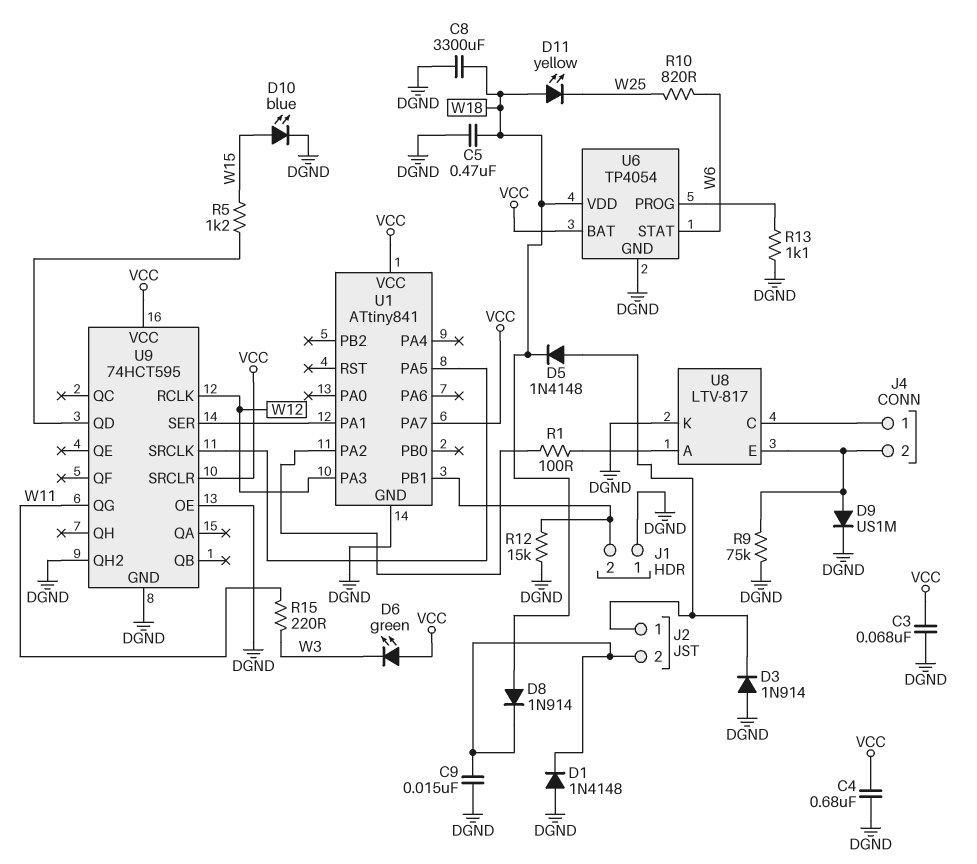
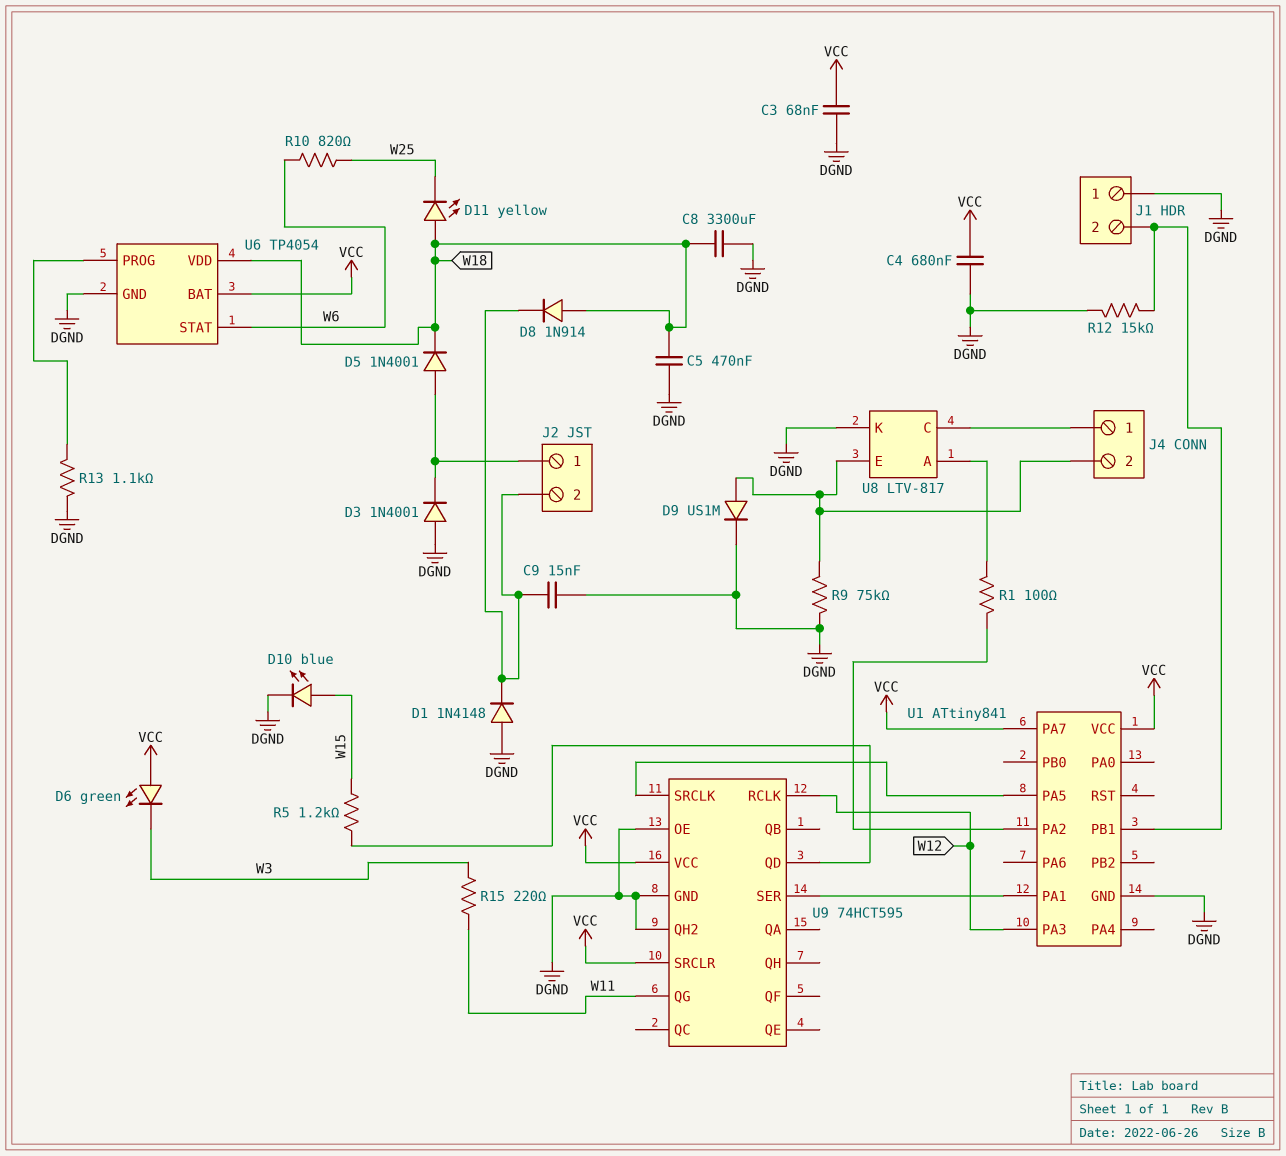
D3: diode 1N914 (A DGND, K J2/1) -> diode 1N4001 (A DGND, K J2/1)
D5: diode 1N4148 (A J2/1, K W18) -> diode 1N4001 (A J2/1, K W18)

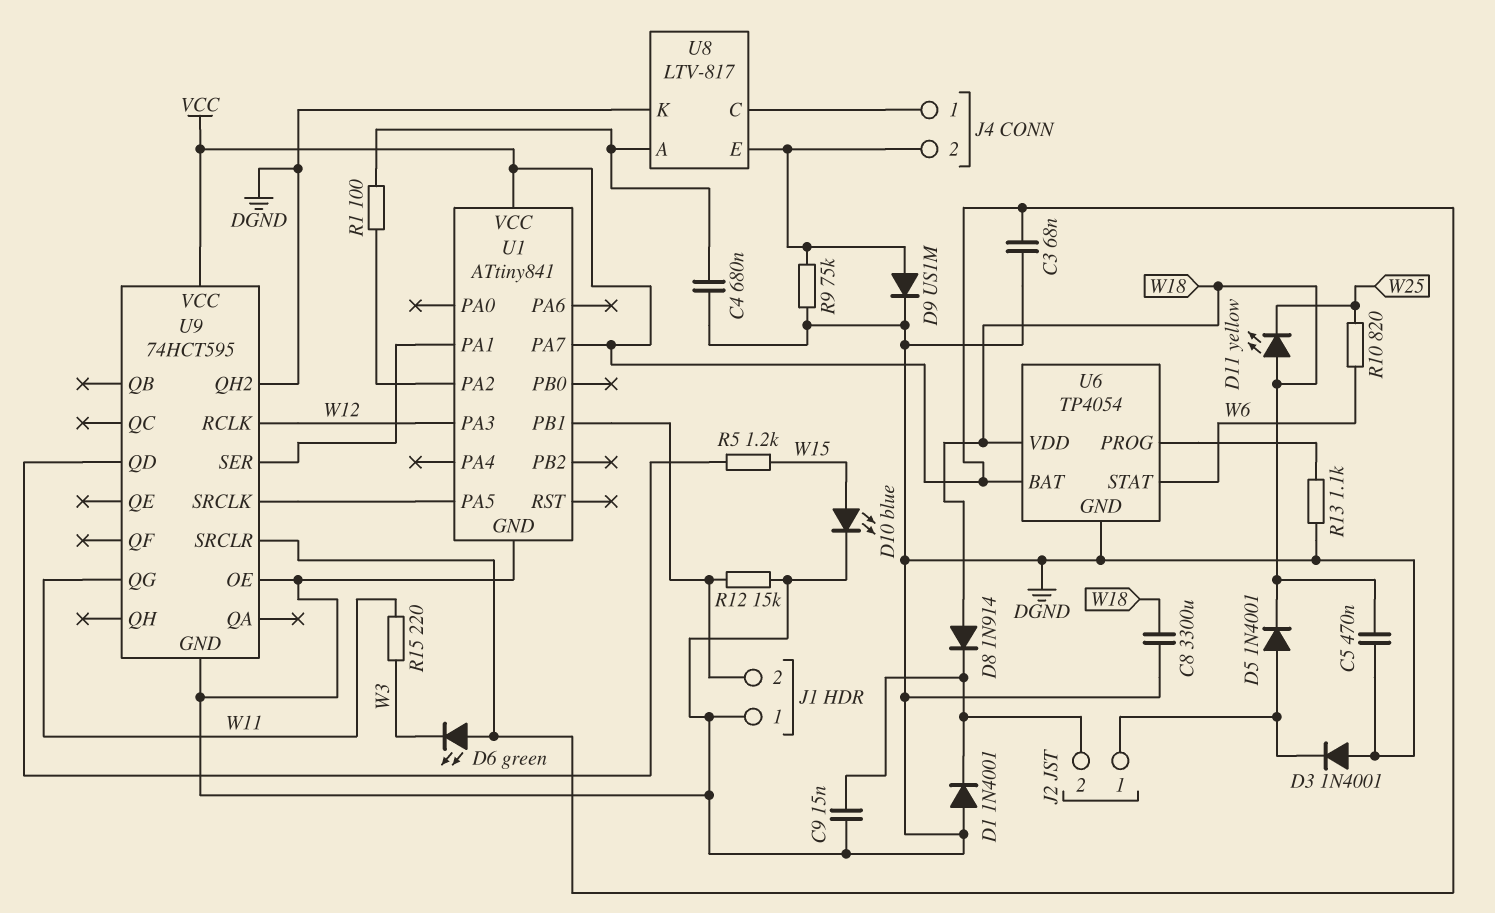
C4: 680nF (DGND, VCC) -> 680nF (DGND, U8/A)
D1: diode 1N4148 (A DGND, K J2/2) -> diode 1N4001 (A DGND, K J2/2)

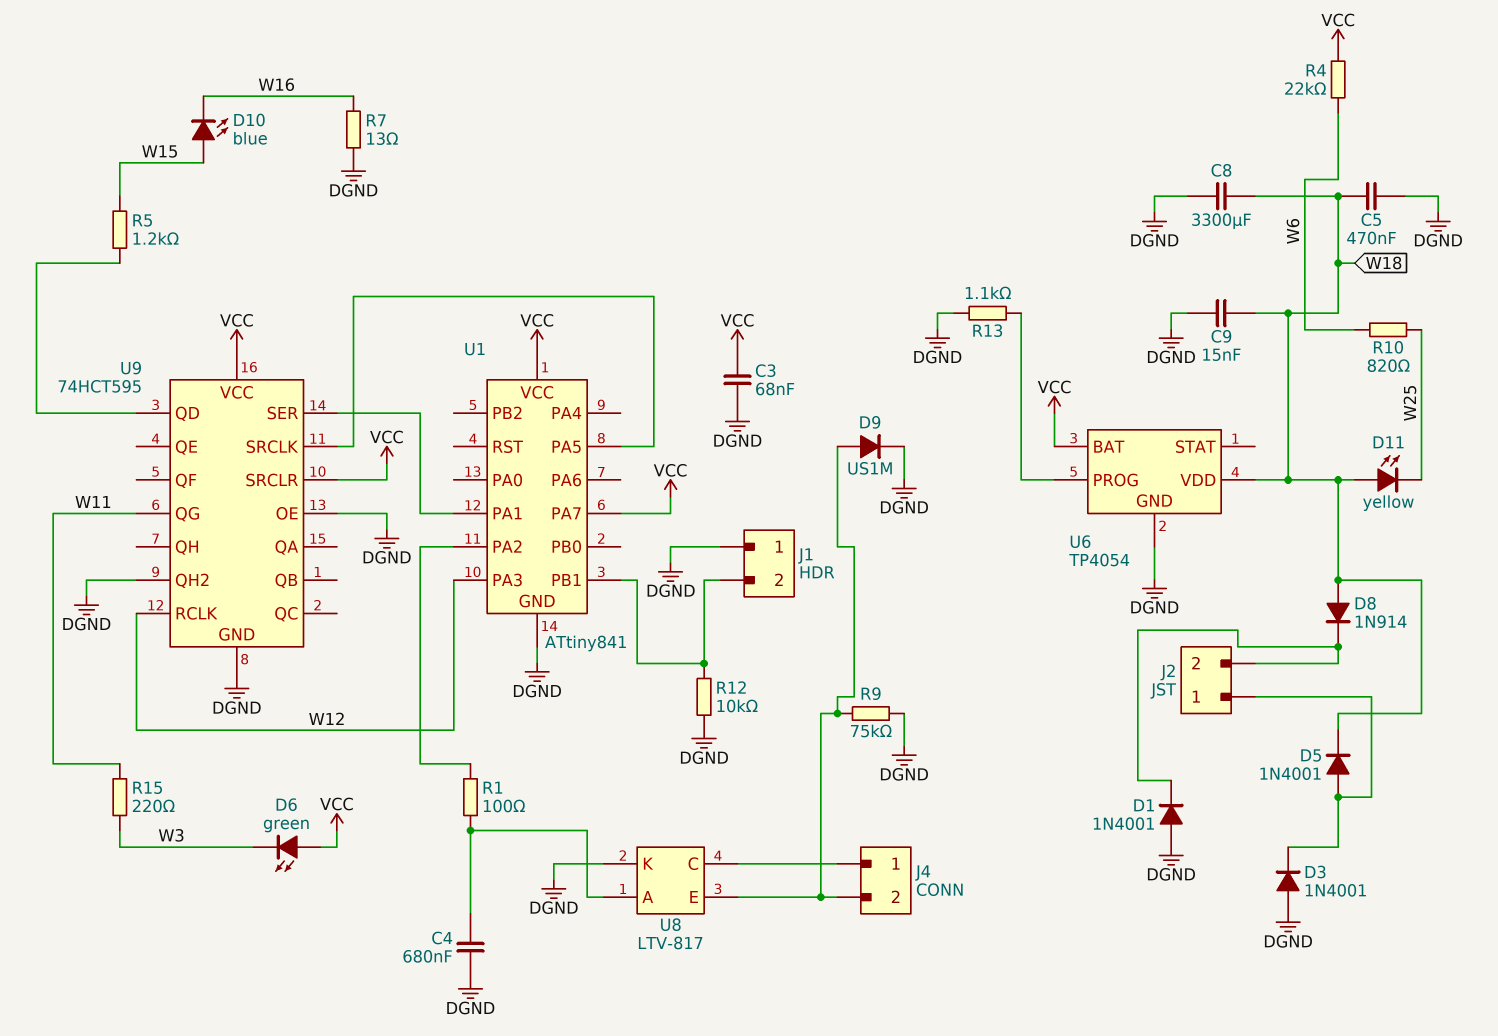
C9: 15nF (DGND, J2/2) -> 15nF (DGND, W18)
D10: LED blue (A W15, K DGND) -> LED blue (A W15, K W16)
R4: none -> 22k (VCC, W6)
R7: none -> 13 (DGND, W16)
R12: 15k (DGND, J1/2) -> 10k (DGND, J1/2)
U6 pin STAT: W6 -> none

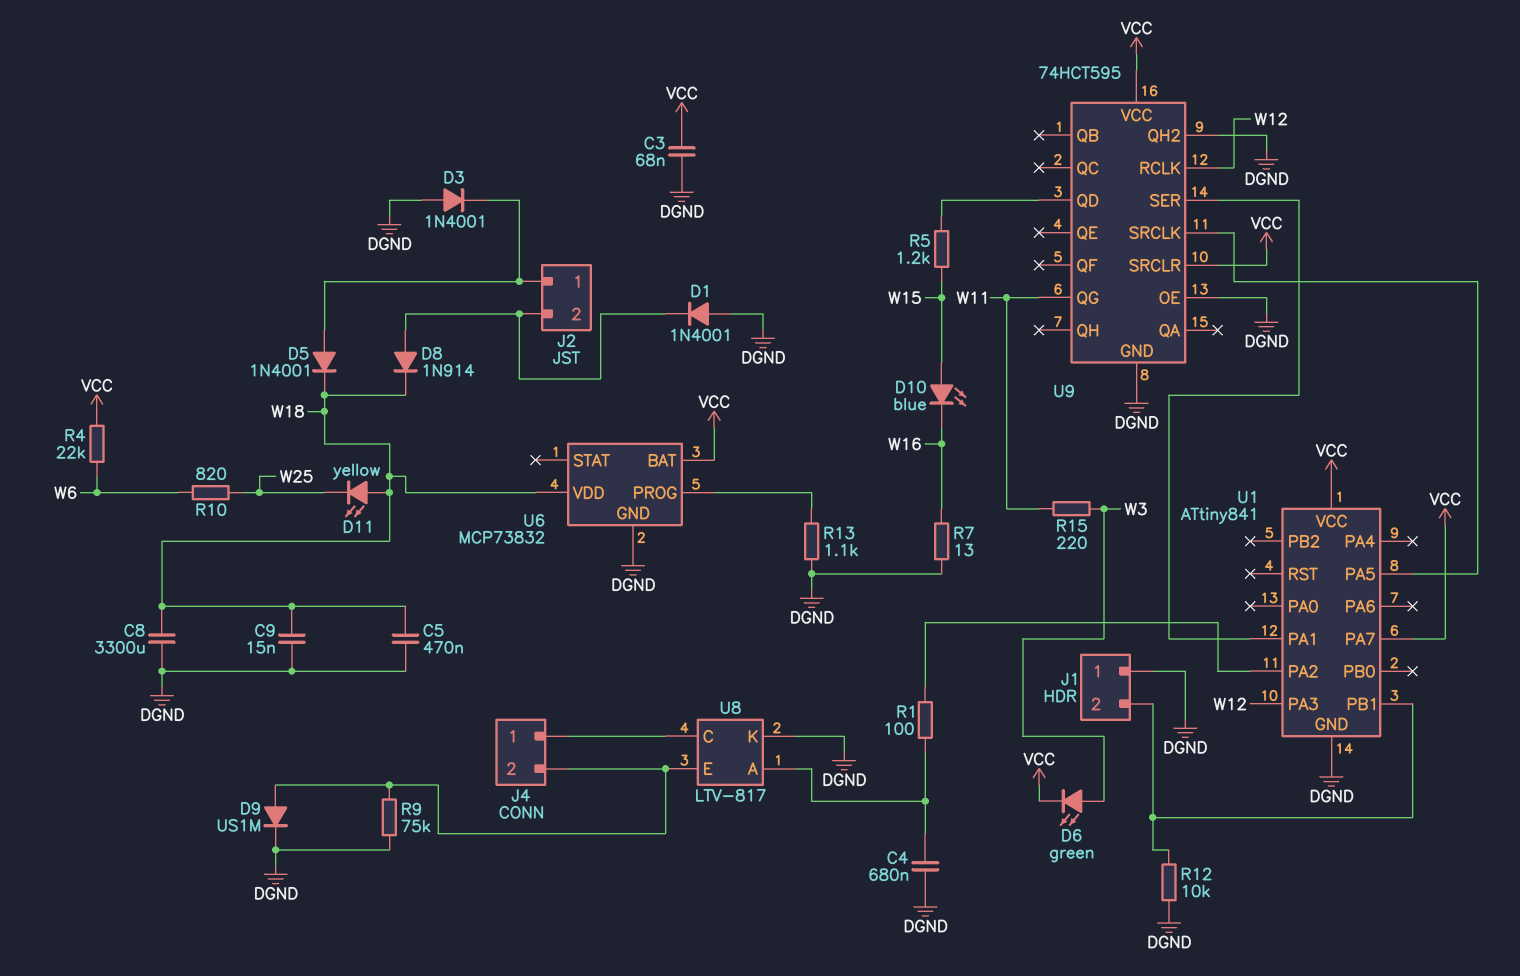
D6: LED green (A VCC, K W3) -> LED green (A W3, K VCC)
D8: diode 1N914 (A W18, K J2/2) -> diode 1N914 (A J2/2, K W18)
U6: TP4054 -> MCP73832

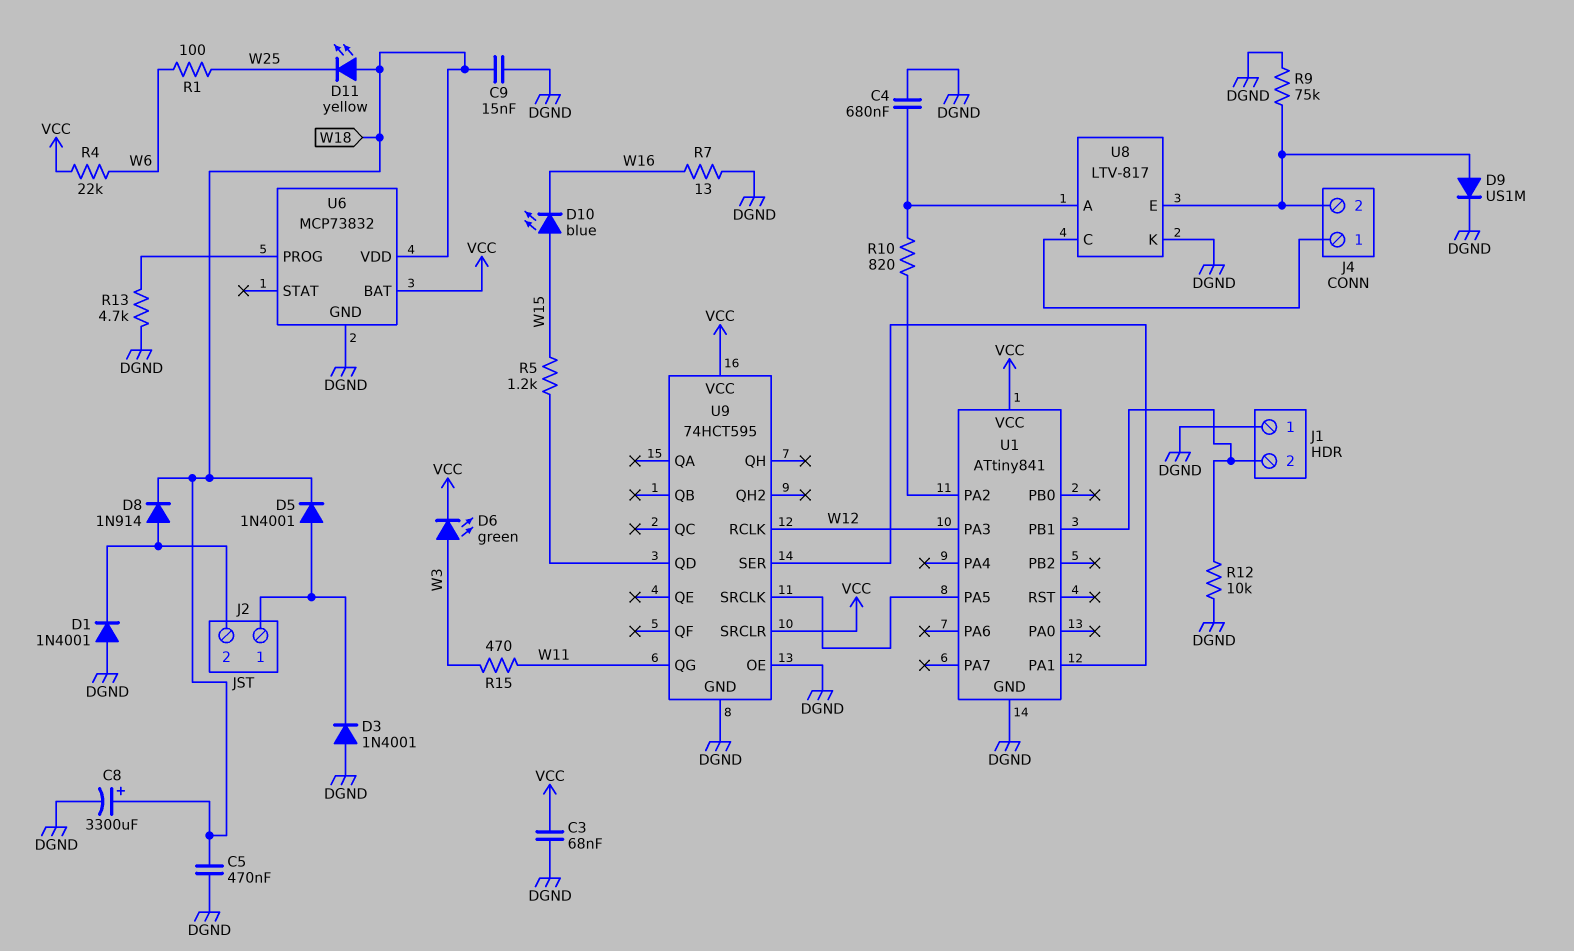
C8: 3300uF (DGND, W18) -> 3300uF (plus W18, minus DGND)
R1: 100 (U1/PA2, U8/A) -> 100 (W6, W25)
R10: 820 (W6, W25) -> 820 (U1/PA2, U8/A)
R13: 1.1k (DGND, U6/PROG) -> 4.7k (DGND, U6/PROG)
R15: 220 (W3, W11) -> 470 (W3, W11)
U1 pin PA7: VCC -> none
U9 pin QH2: DGND -> none

